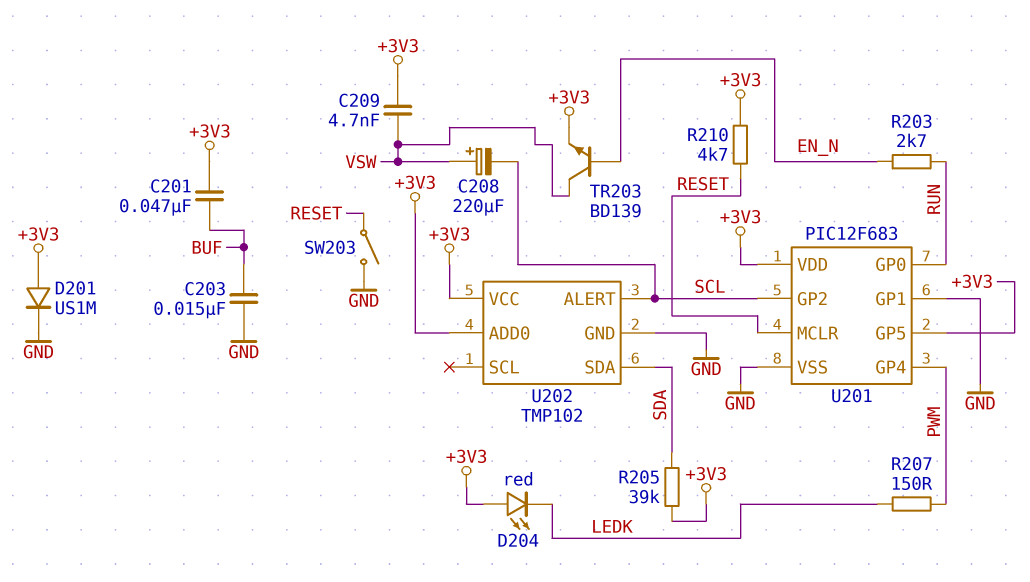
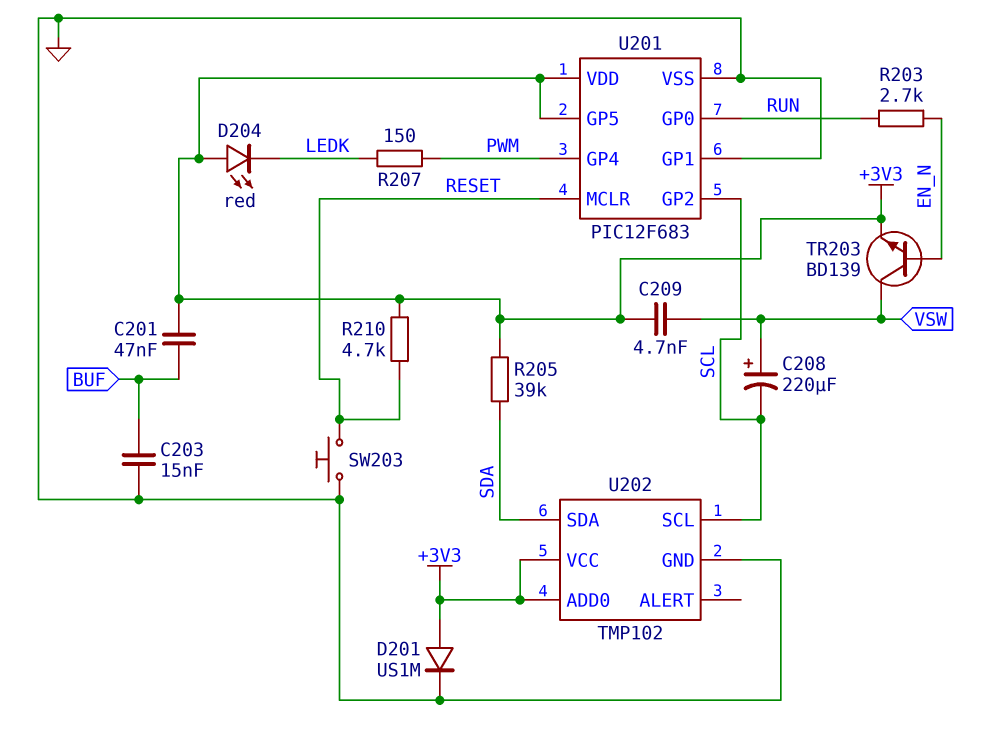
SW203: switch (GND, RESET) -> button (GND, RESET)
U202 pin ALERT: SCL -> none
U202 pin SCL: none -> SCL

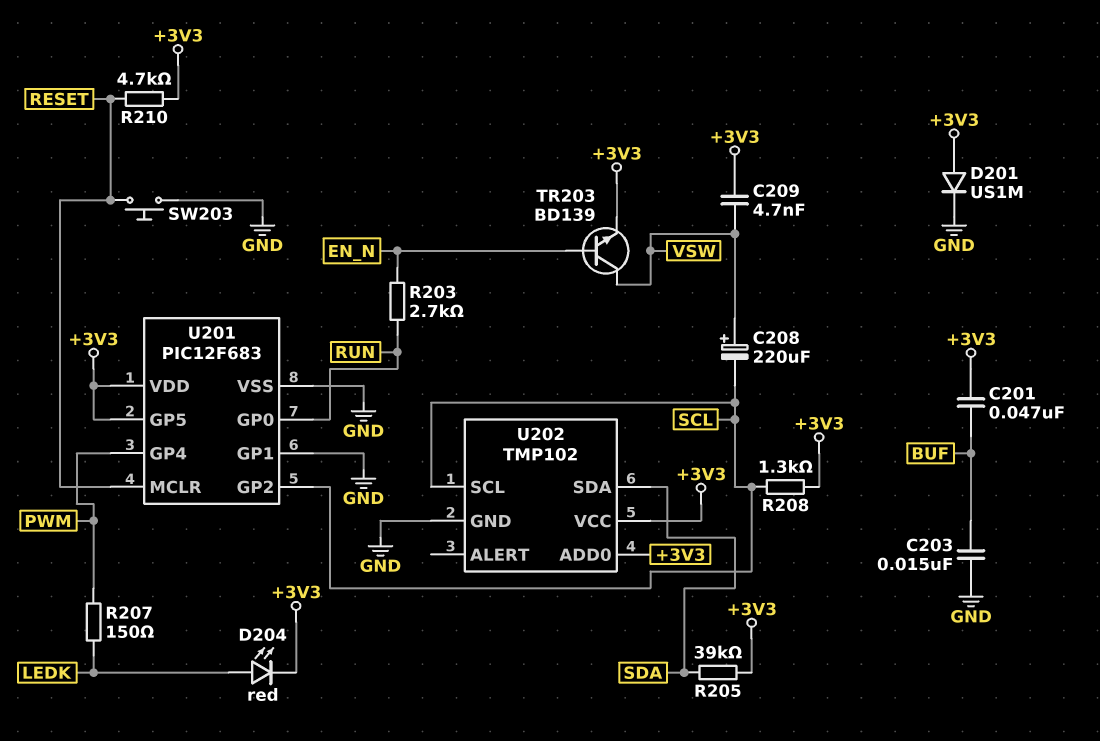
D204: LED red (A +3V3, K LEDK) -> LED red (A LEDK, K +3V3)
R208: none -> 1.3k (+3V3, SCL)

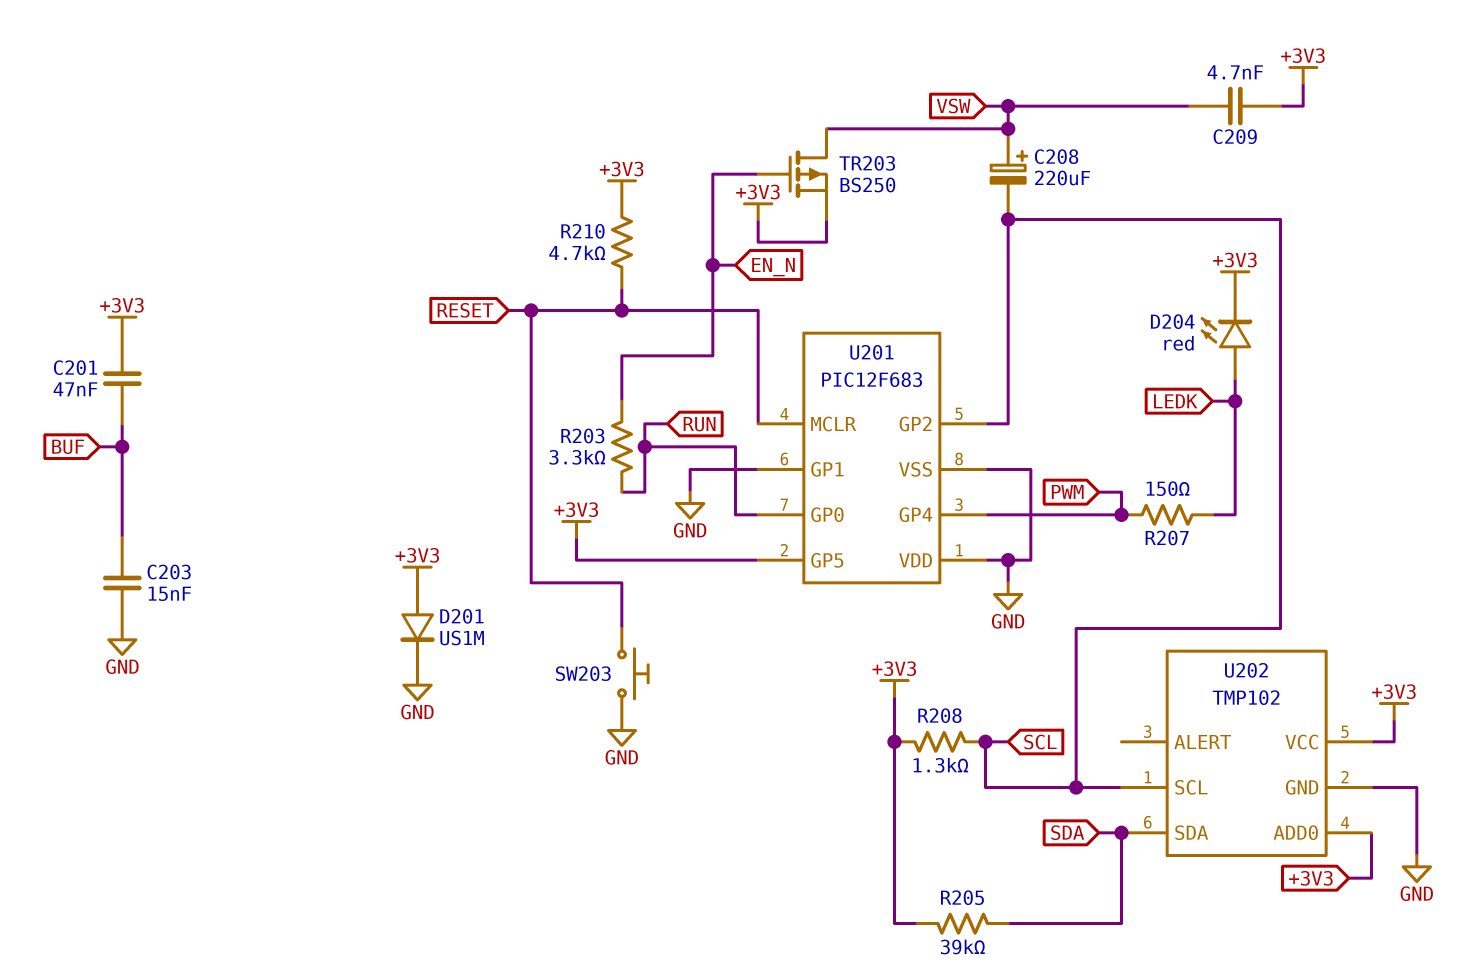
R203: 2.7k (EN_N, RUN) -> 3.3k (EN_N, RUN)
TR203: NPN BD139 (B EN_N, C VSW, E +3V3) -> PMOS BS250 (G EN_N, D VSW, S +3V3)
U201 pin VDD: +3V3 -> GND

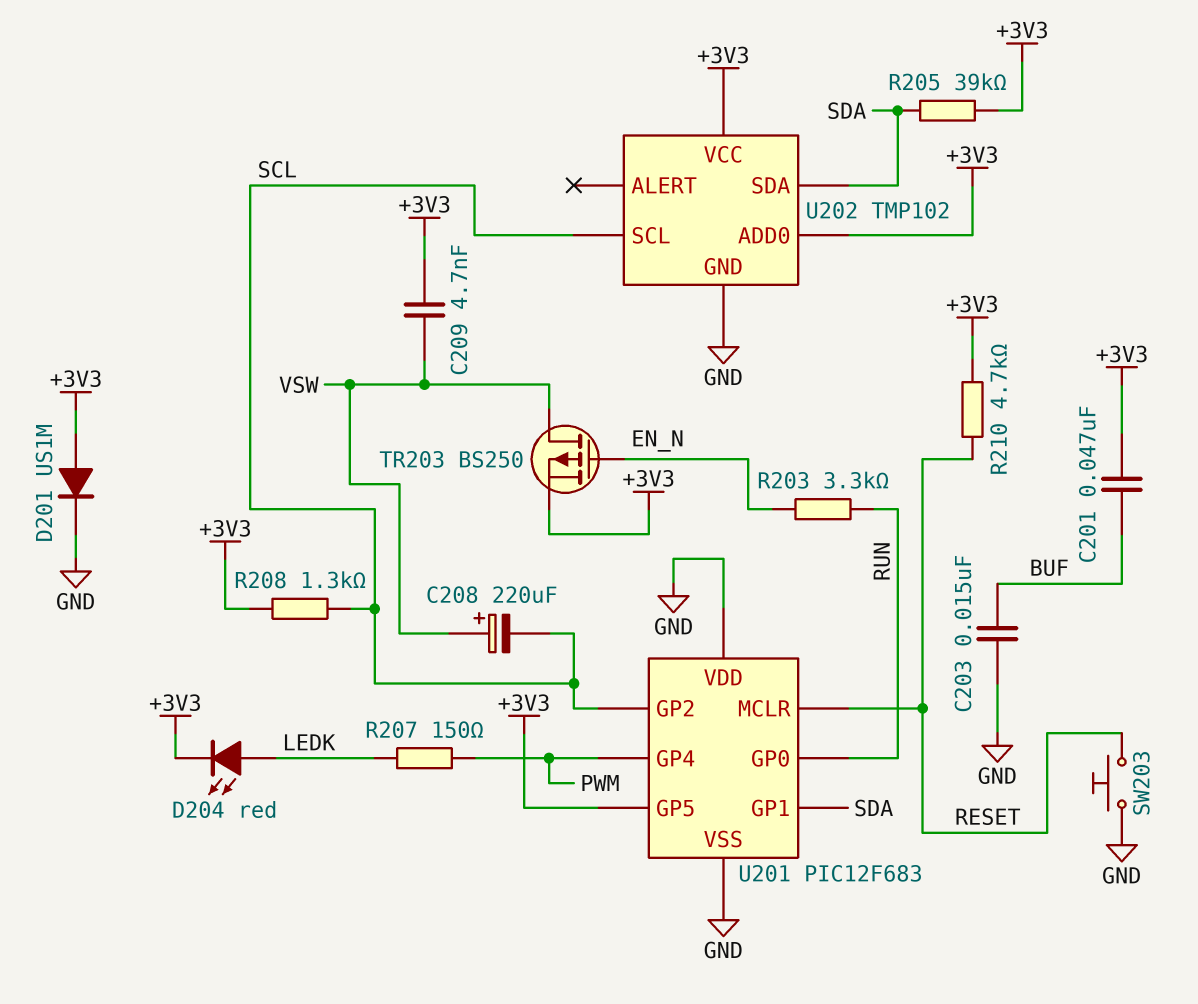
U201 pin GP1: GND -> SDA

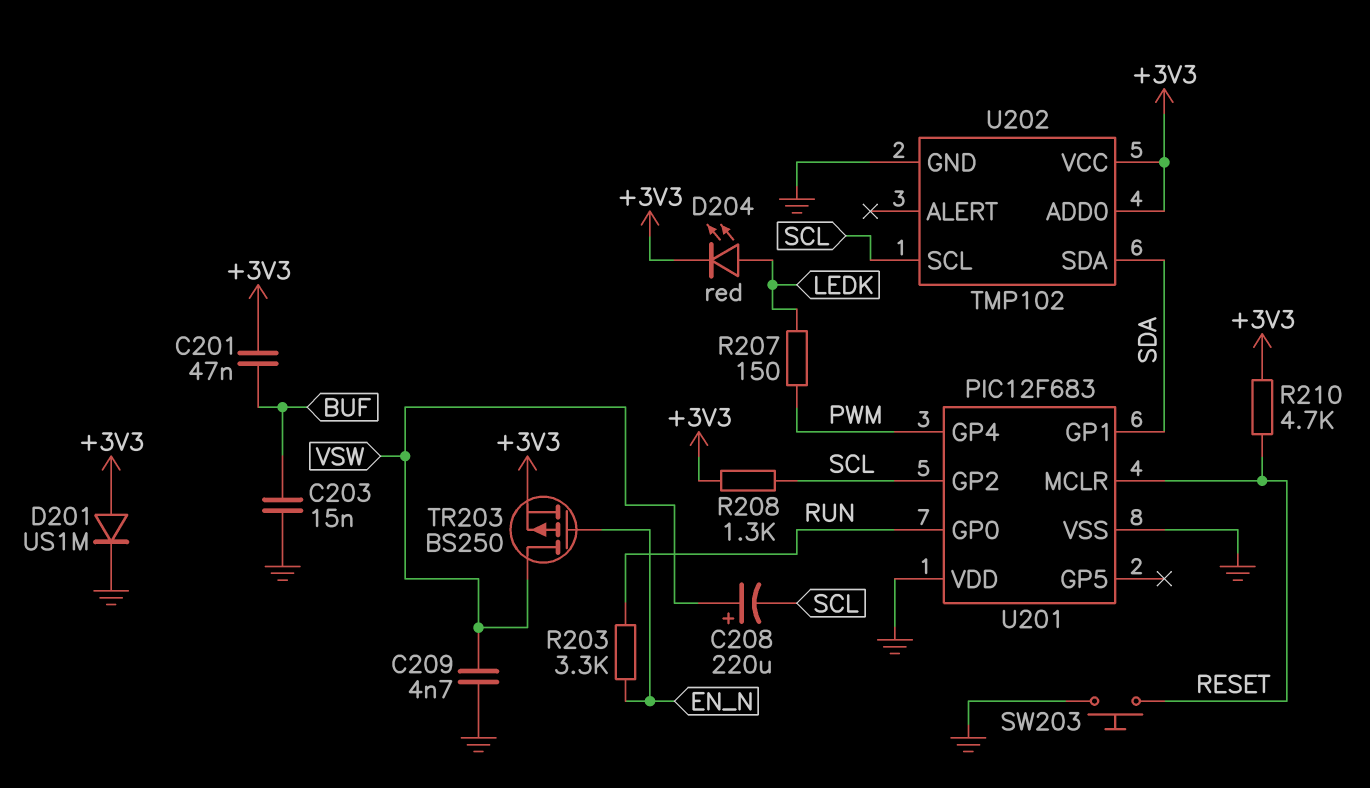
C209: 4.7nF (+3V3, VSW) -> 4.7nF (GND, VSW)
R205: 39k (+3V3, SDA) -> none
U201 pin GP5: +3V3 -> none

